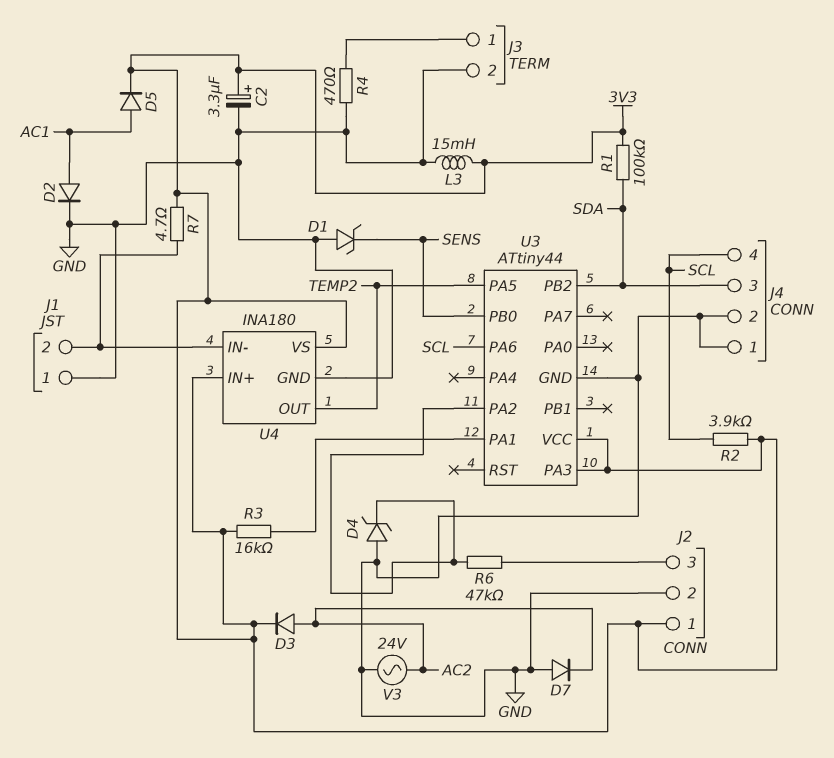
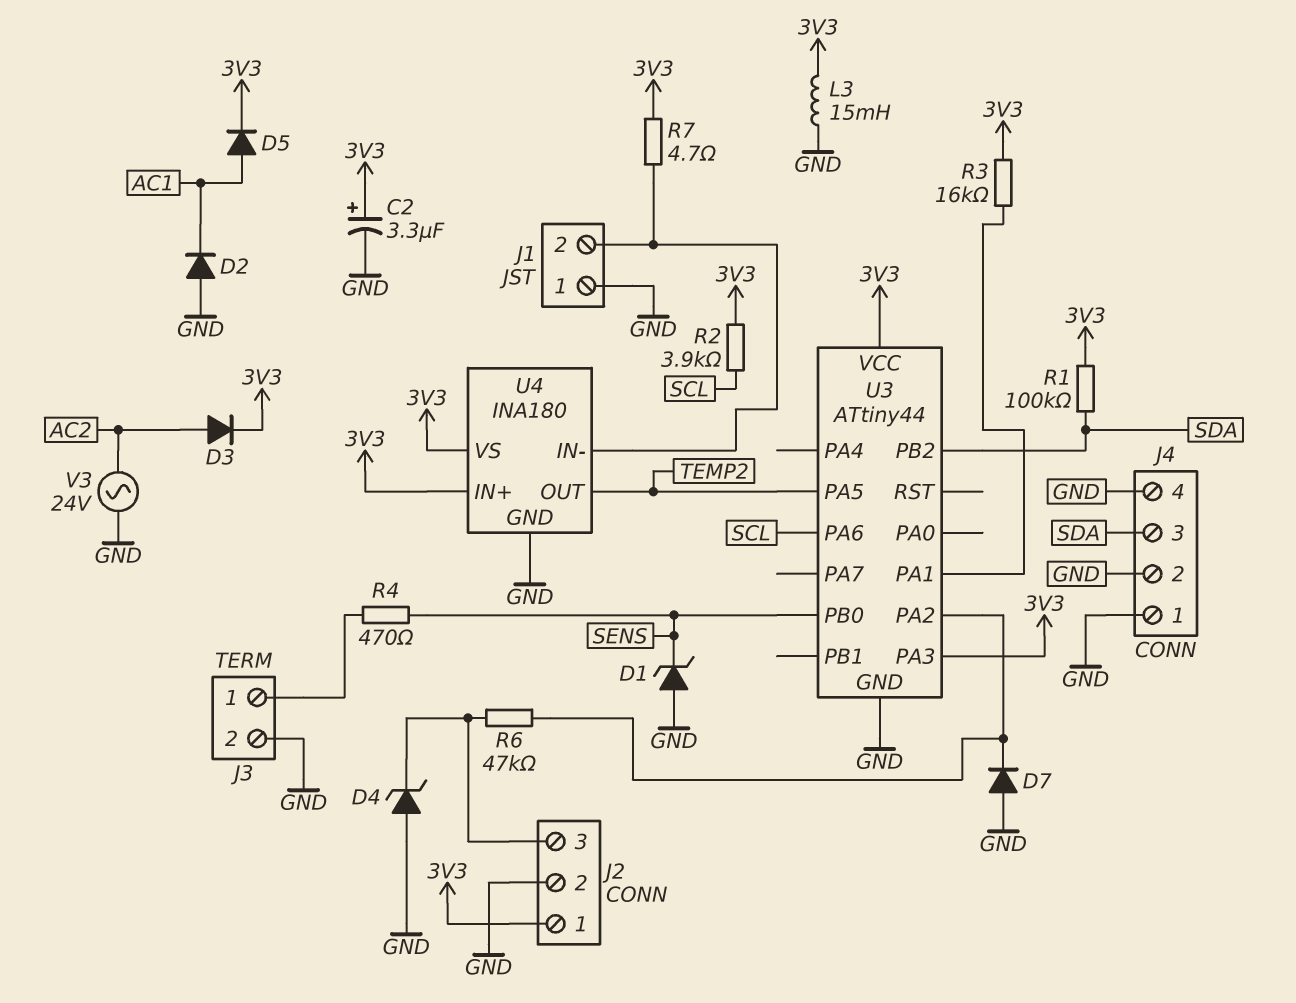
D2: diode (A AC1, K GND) -> diode (A GND, K AC1)
D4: zener (A GND, K U3/PA2) -> zener (A GND, K J2/3)
D7: diode (A GND, K AC2) -> diode (A GND, K U3/PA2)
J4 pin 4: SCL -> GND
R4: 470 (GND, J3/1) -> 470 (J3/1, SENS)

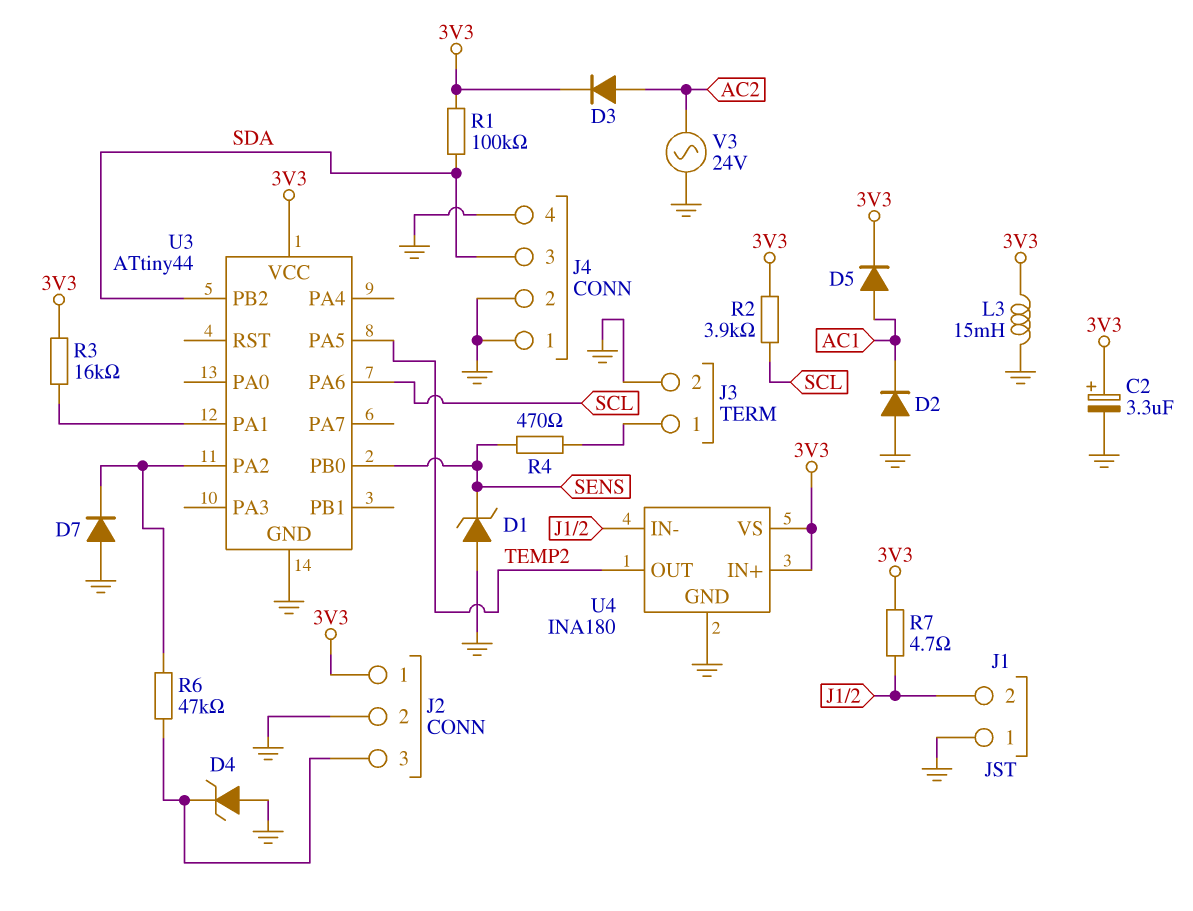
U3 pin PA3: 3V3 -> none

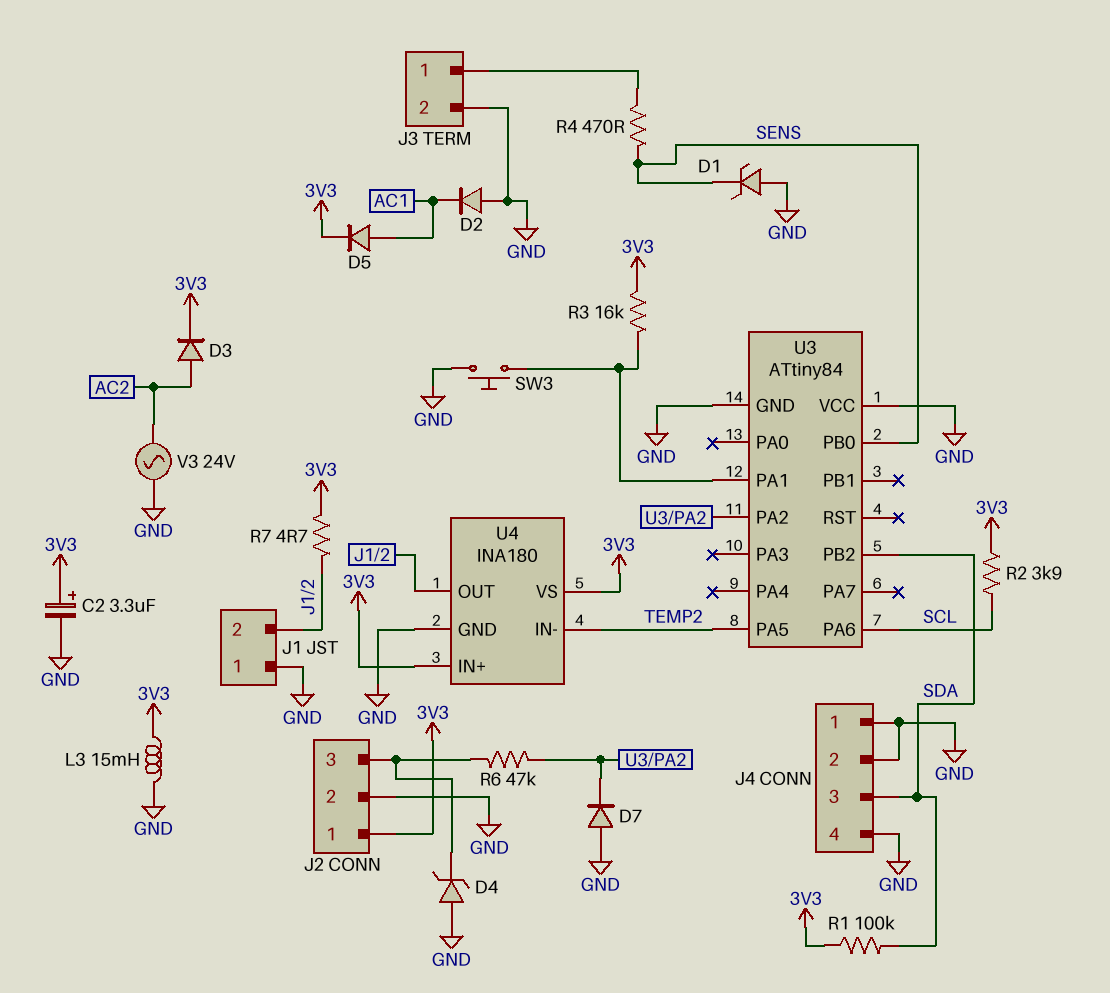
SW3: none -> button (GND, U3/PA1)
U3: ATtiny44 -> ATtiny84
U3 pin VCC: 3V3 -> GND
U4 pin IN-: J1/2 -> TEMP2
U4 pin OUT: TEMP2 -> J1/2

